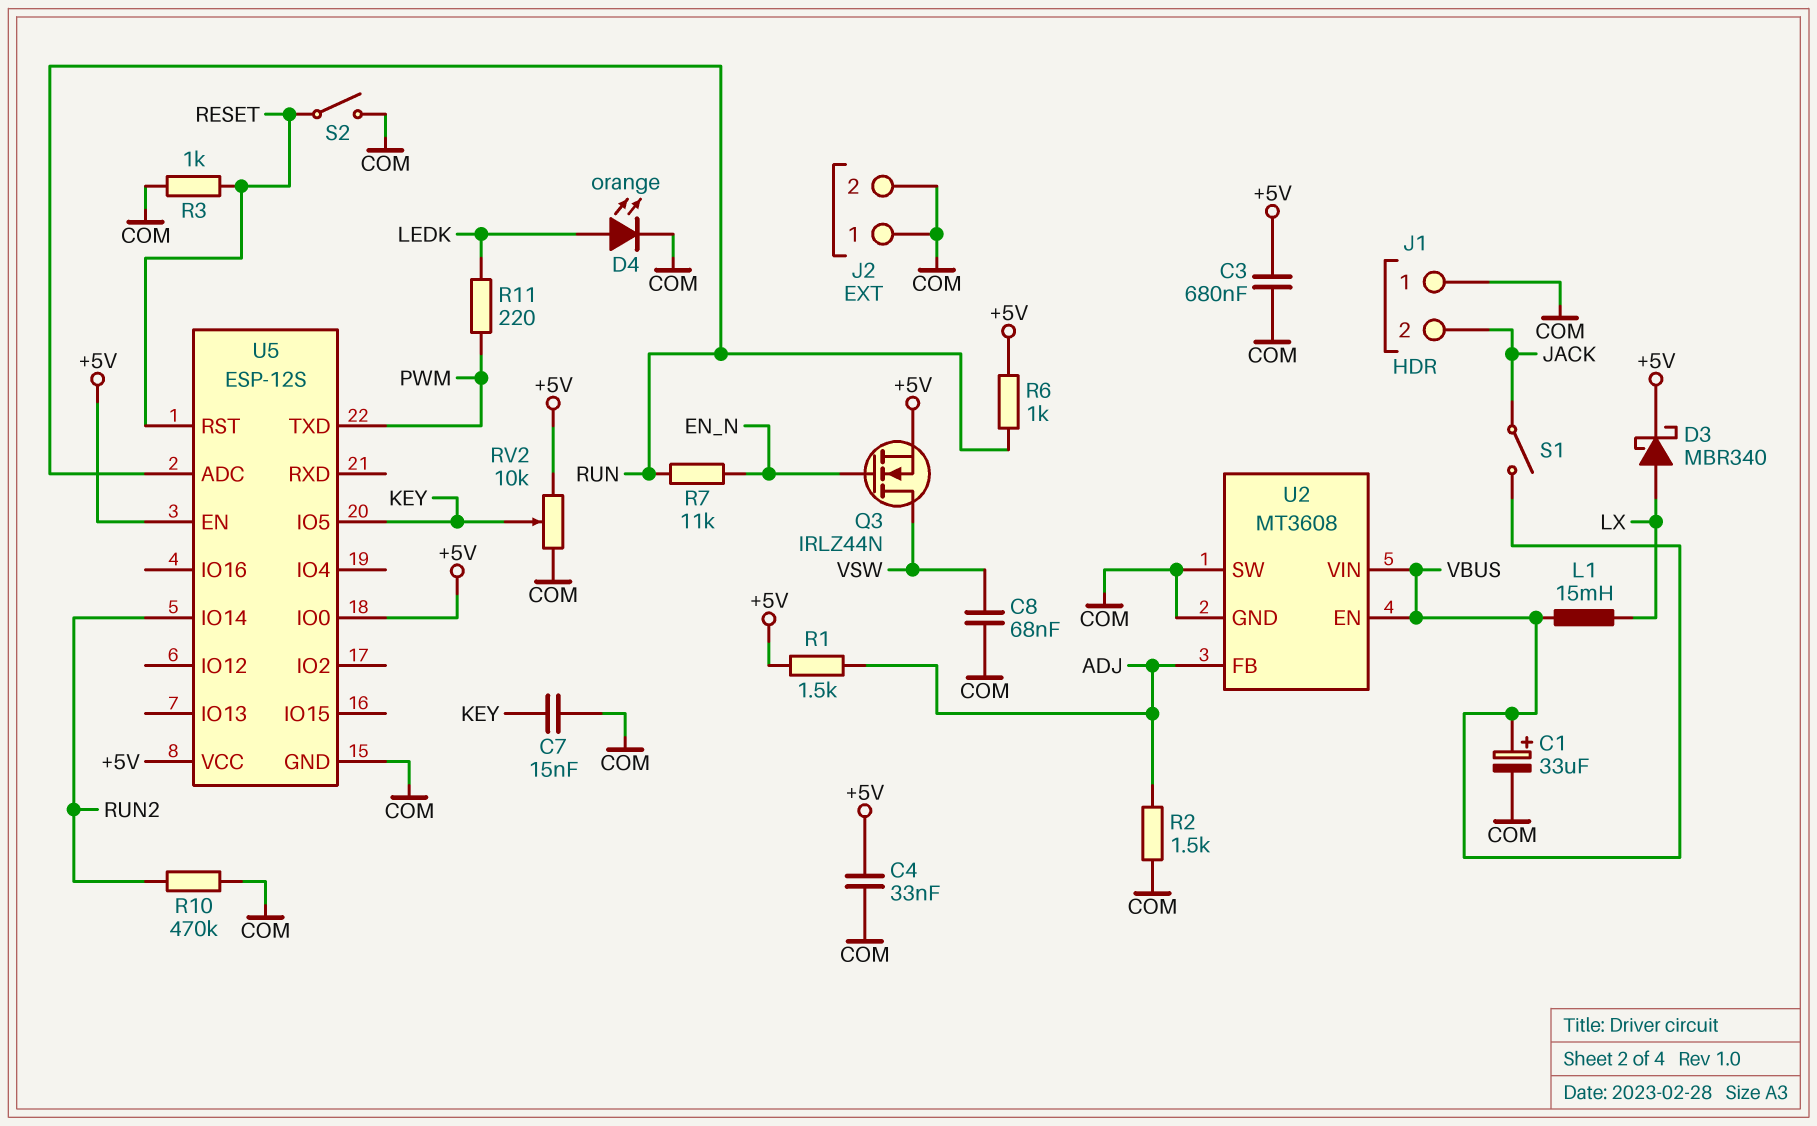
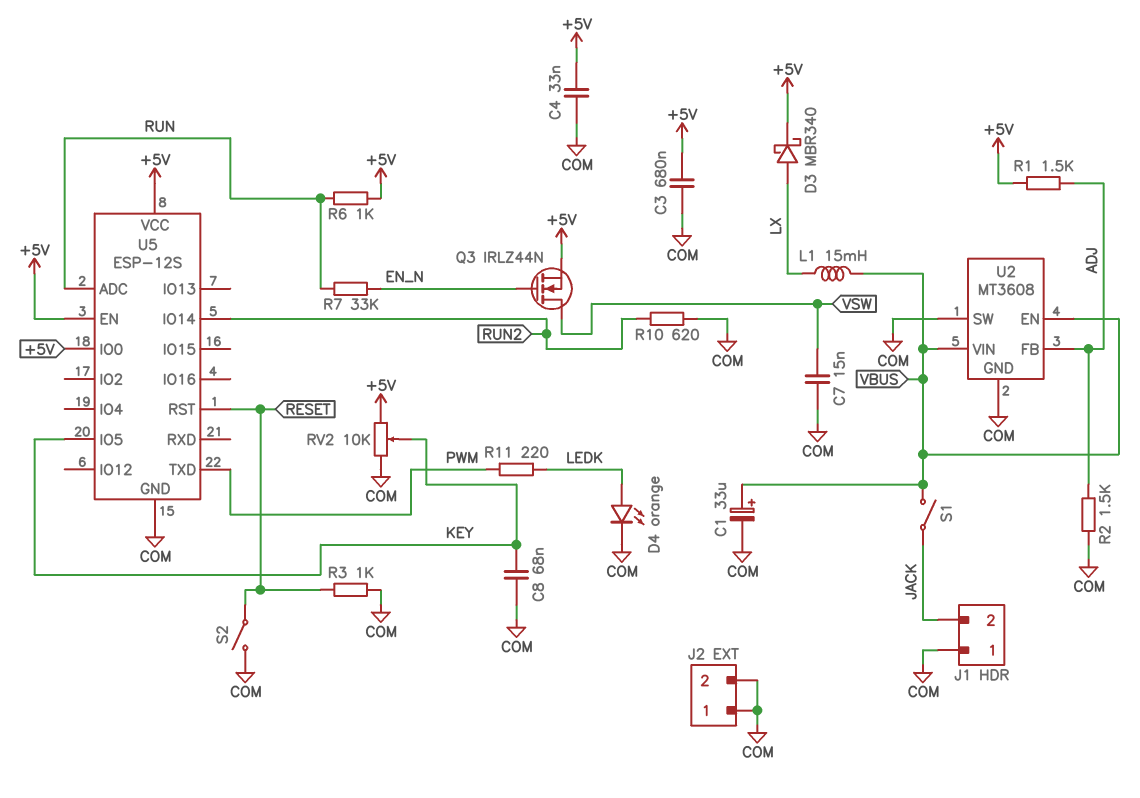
C7: 15nF (COM, KEY) -> 15nF (COM, VSW)
C8: 68nF (COM, VSW) -> 68nF (COM, KEY)
R7: 11k (EN_N, RUN) -> 33k (EN_N, RUN)
R10: 470k (COM, RUN2) -> 620 (COM, RUN2)

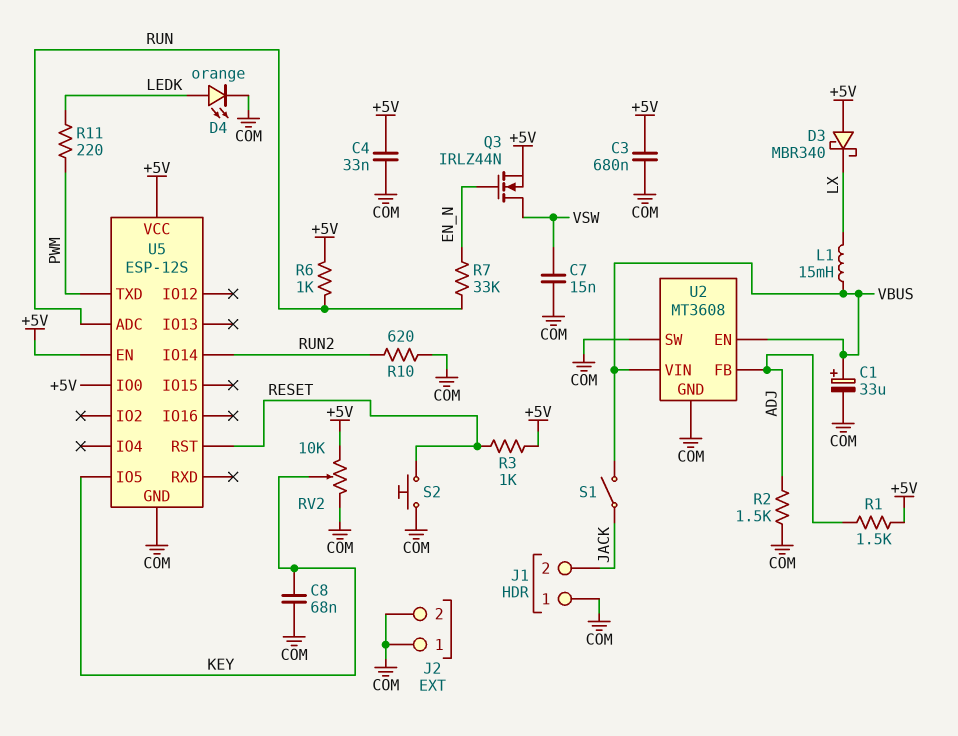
D3: schottky MBR340 (A LX, K +5V) -> schottky MBR340 (A +5V, K LX)
R3: 1k (COM, RESET) -> 1k (+5V, RESET)
S2: switch (COM, RESET) -> button (COM, RESET)

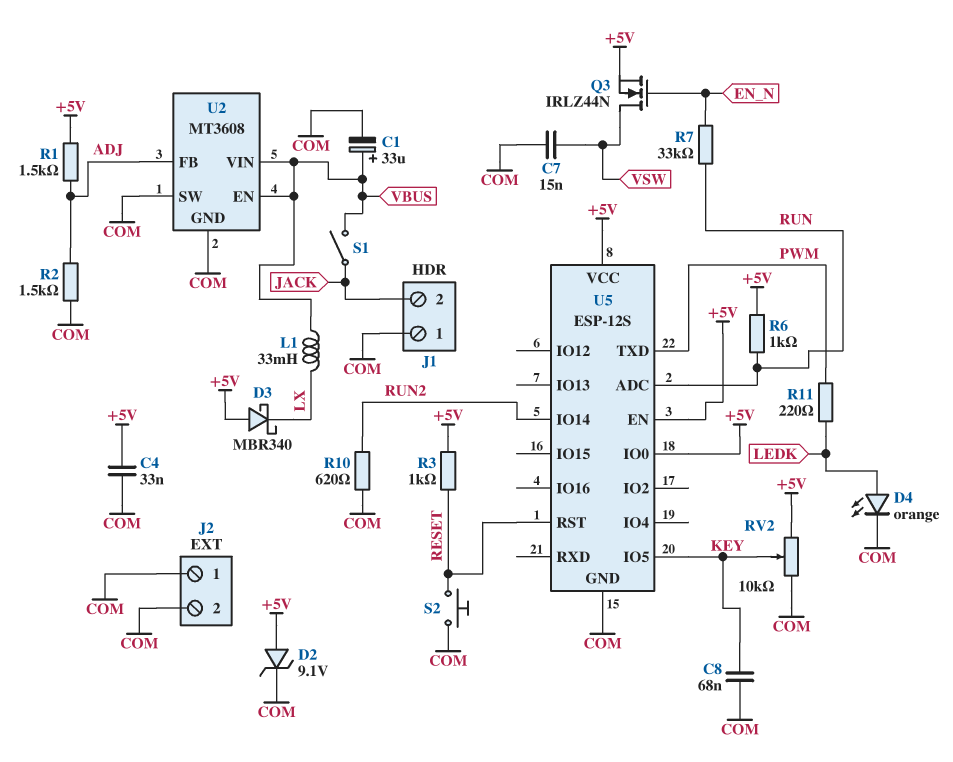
C3: 680nF (+5V, COM) -> none
D2: none -> zener 9.1V (A +5V, K COM)
L1: 15mH (LX, VBUS) -> 33mH (LX, VBUS)

